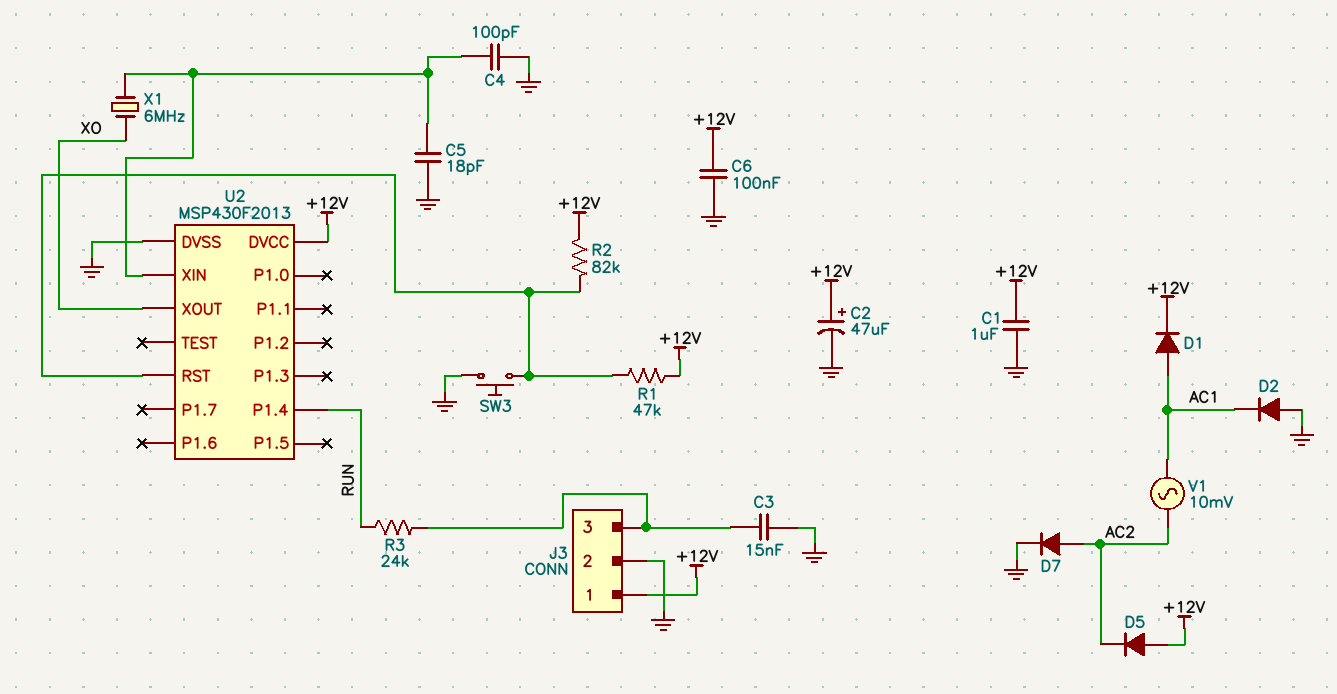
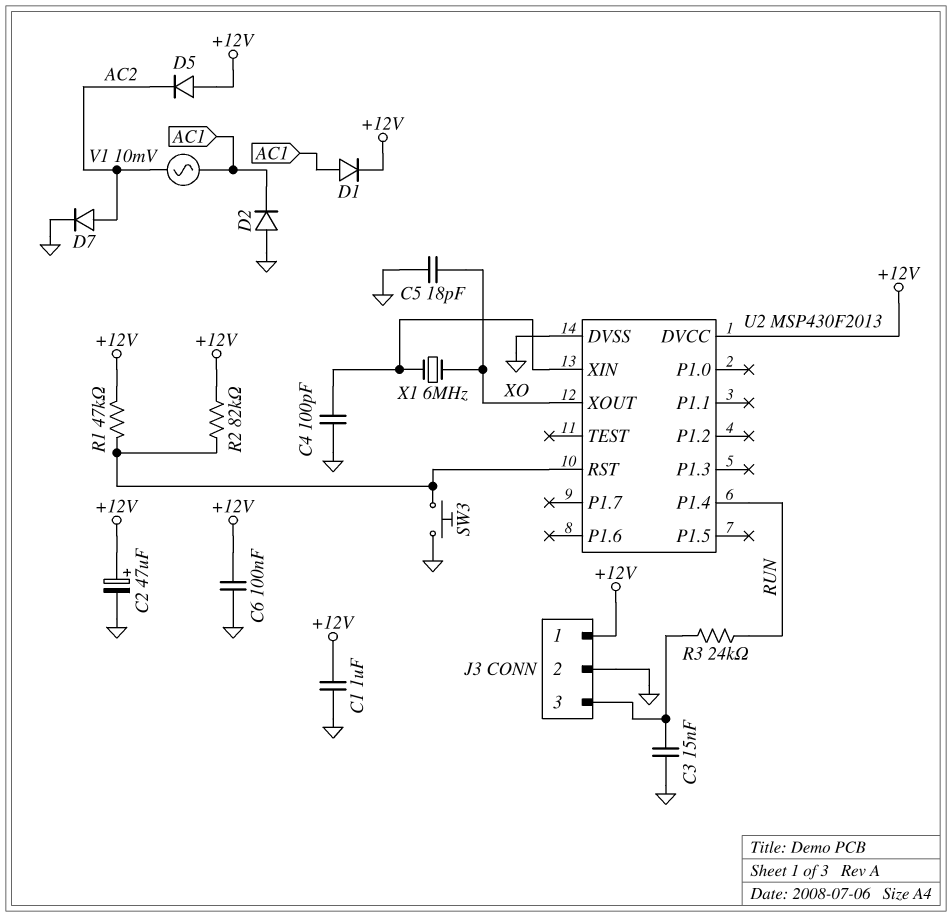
C5: 18pF (GND, U2/XIN) -> 18pF (GND, XO)

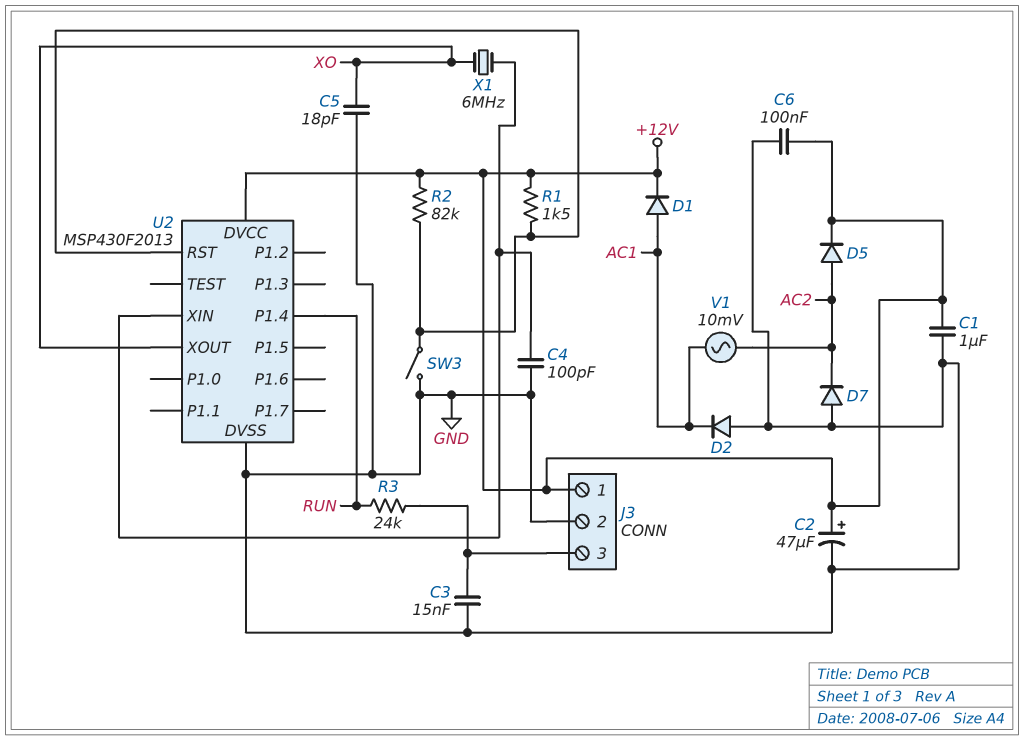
D5: diode (A +12V, K AC2) -> diode (A AC2, K +12V)
D7: diode (A AC2, K GND) -> diode (A GND, K AC2)
R1: 47k (+12V, U2/RST) -> 1.5k (+12V, U2/RST)
SW3: button (GND, U2/RST) -> switch (GND, U2/RST)

